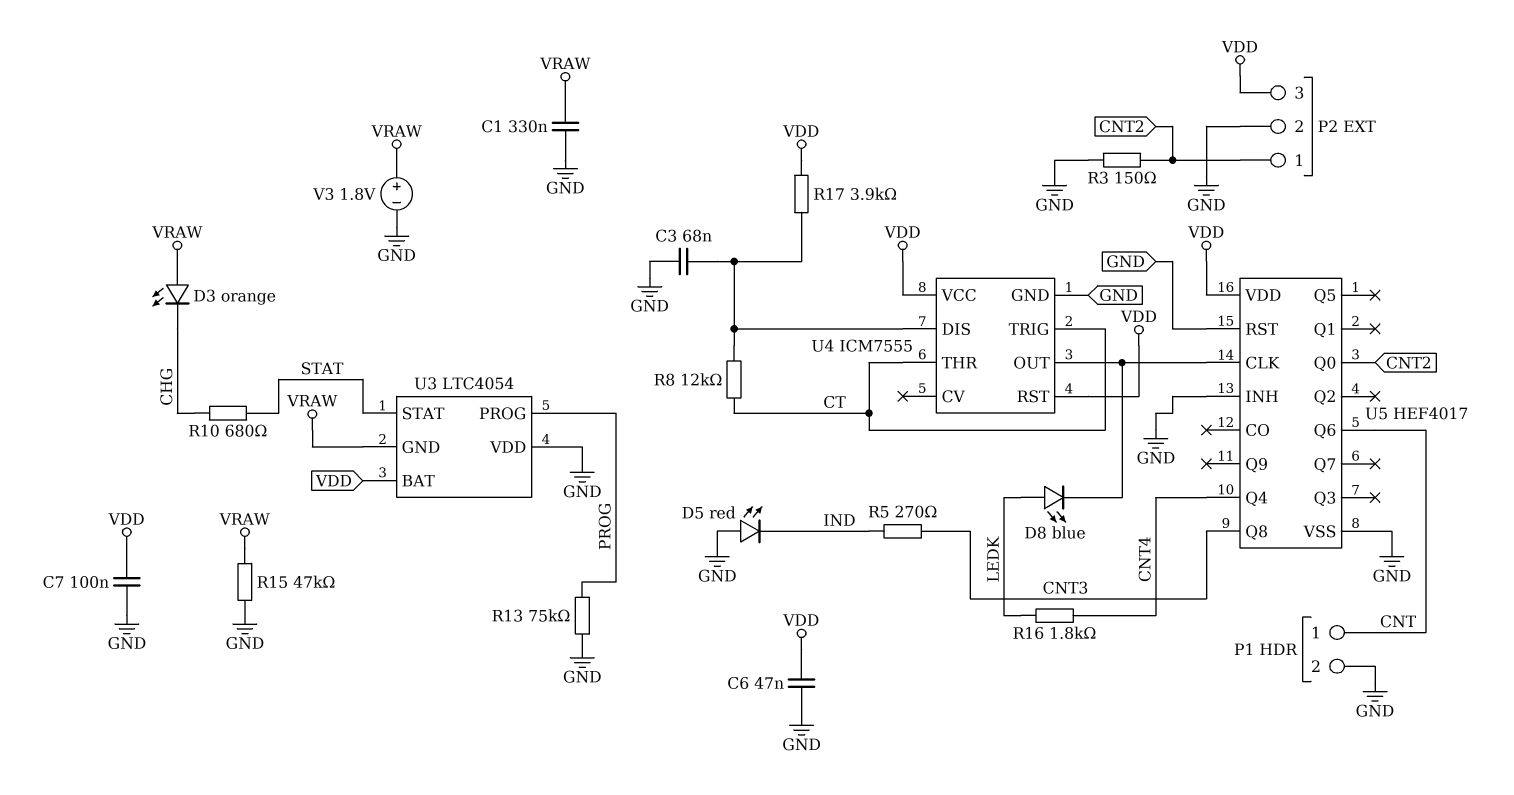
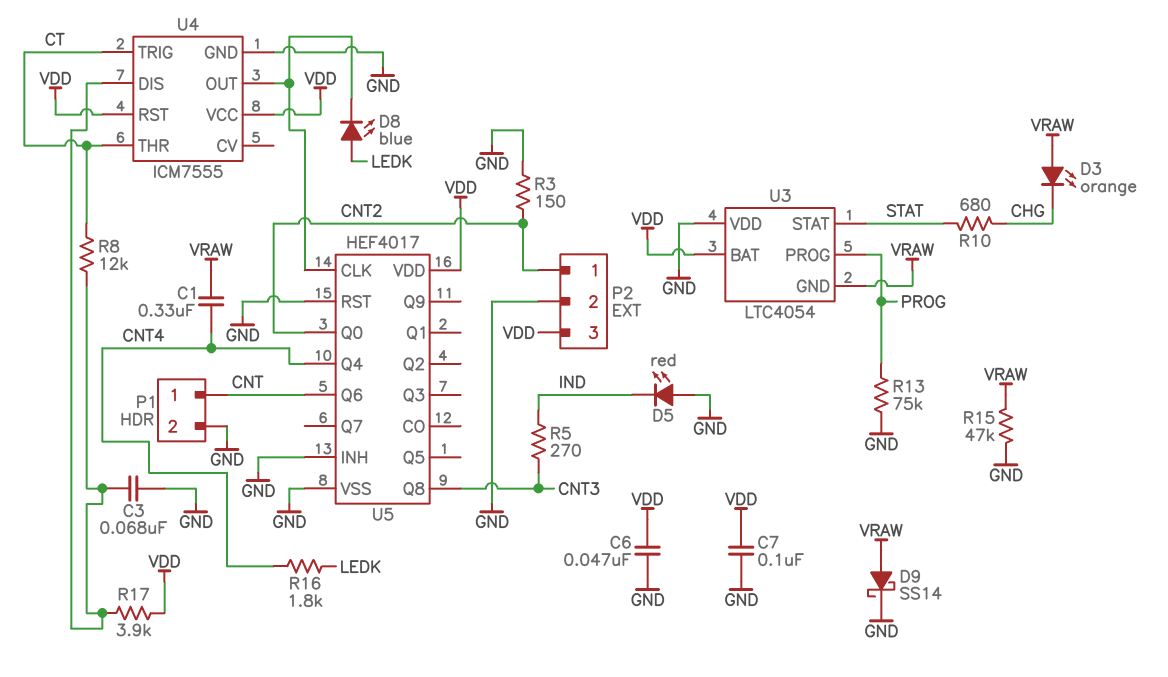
C1: 330nF (GND, VRAW) -> 330nF (CNT4, VRAW)
D9: none -> schottky SS14 (A VRAW, K GND)
V3: 1.8V (plus VRAW, minus GND) -> none

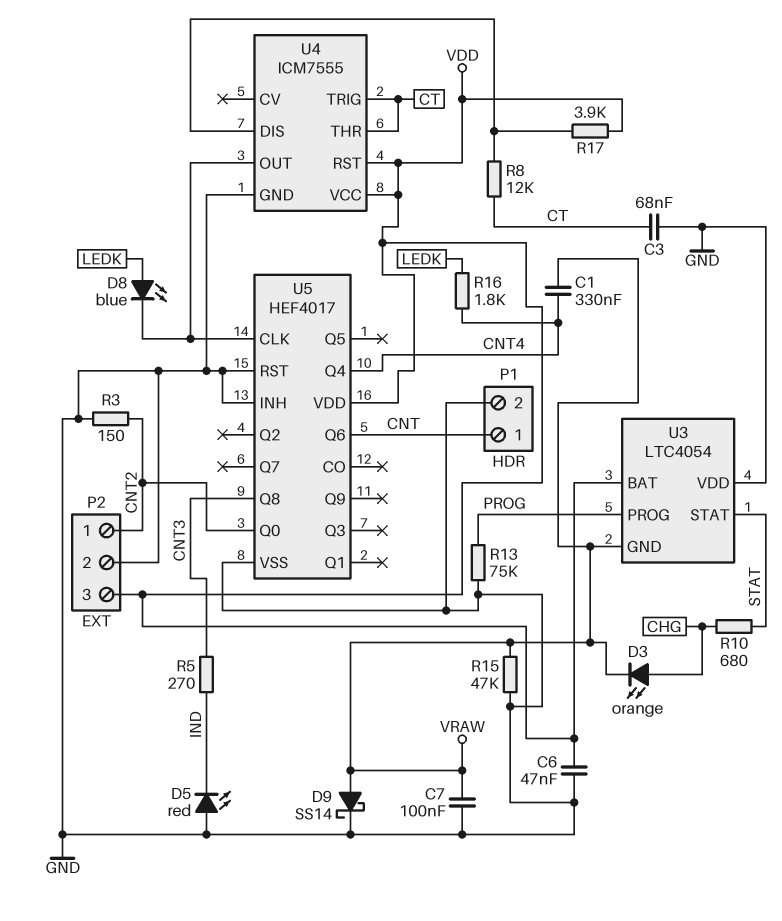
C3: 68nF (GND, U4/DIS) -> 68nF (CT, GND)
C7: 100nF (GND, VDD) -> 100nF (GND, VRAW)
D3: LED orange (A VRAW, K CHG) -> LED orange (A CHG, K VRAW)

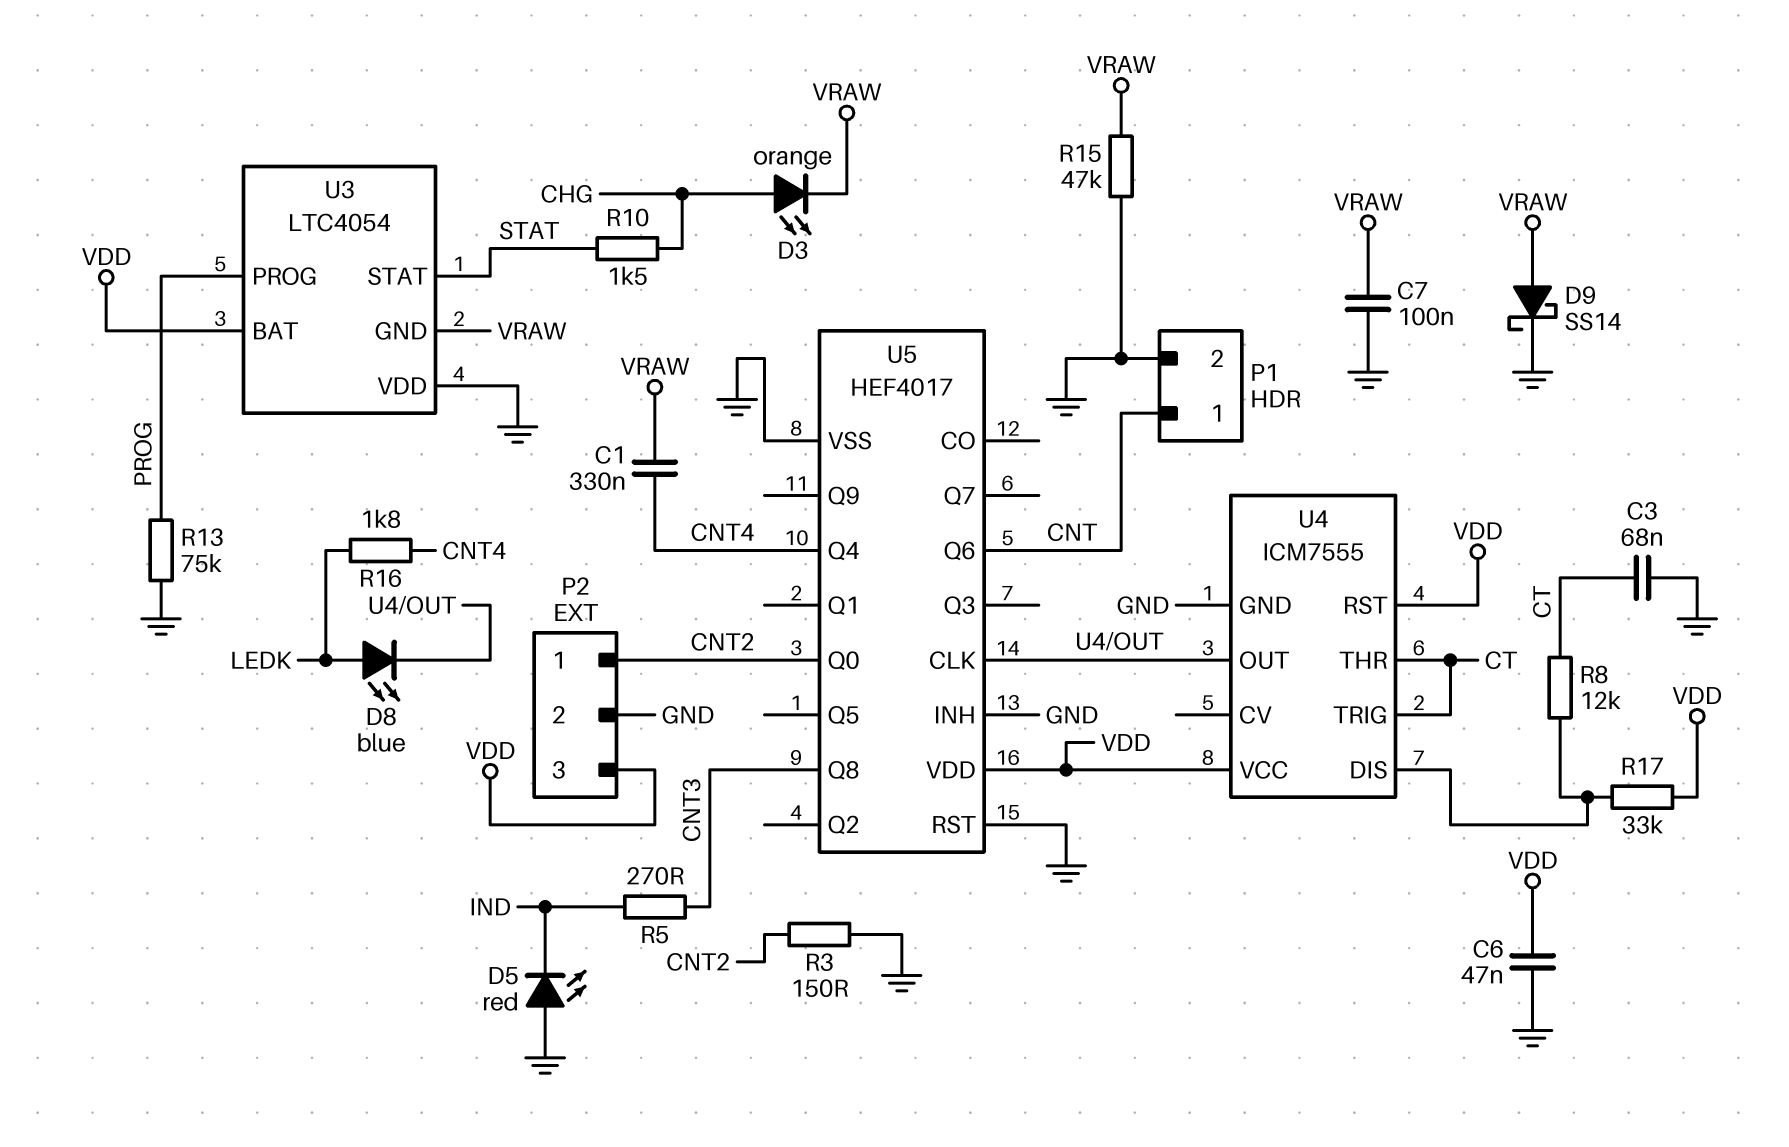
R10: 680 (CHG, STAT) -> 1.5k (CHG, STAT)
R17: 3.9k (U4/DIS, VDD) -> 33k (U4/DIS, VDD)

